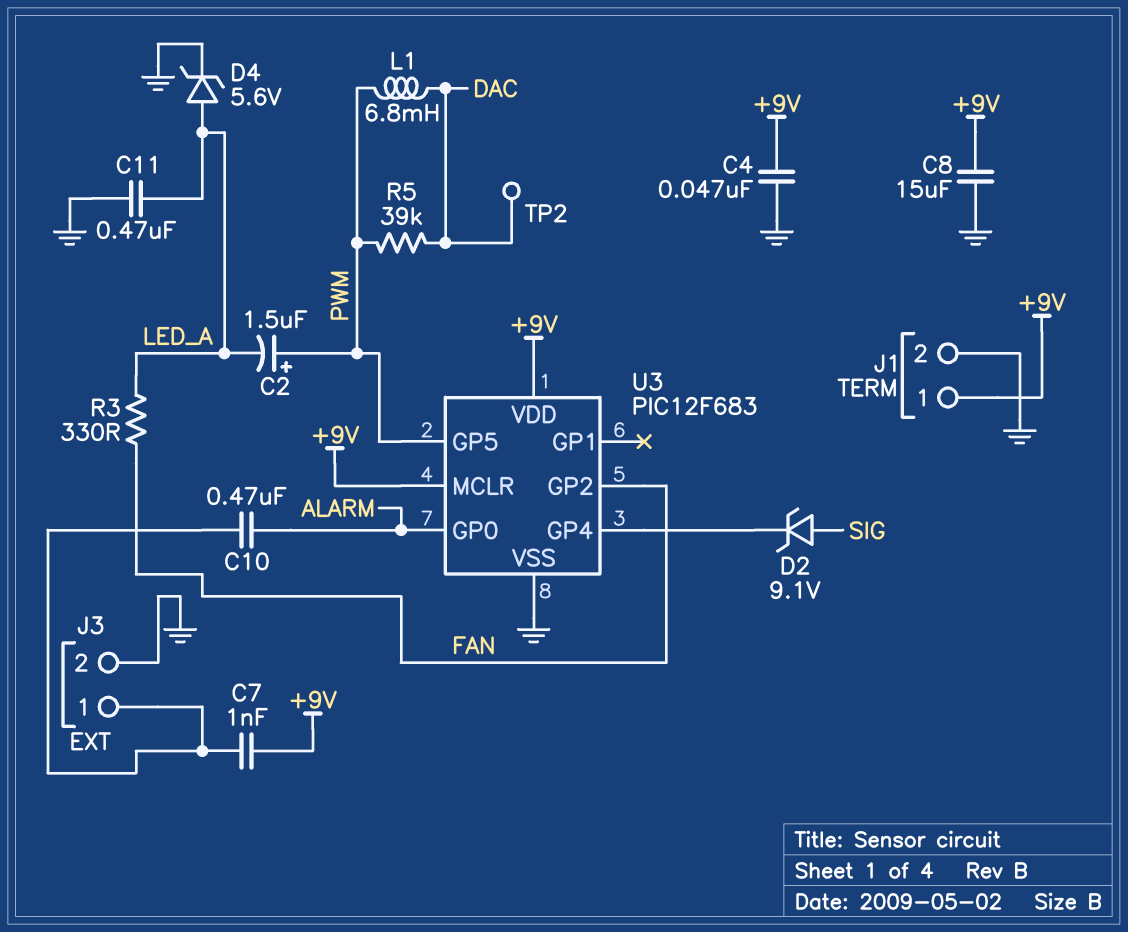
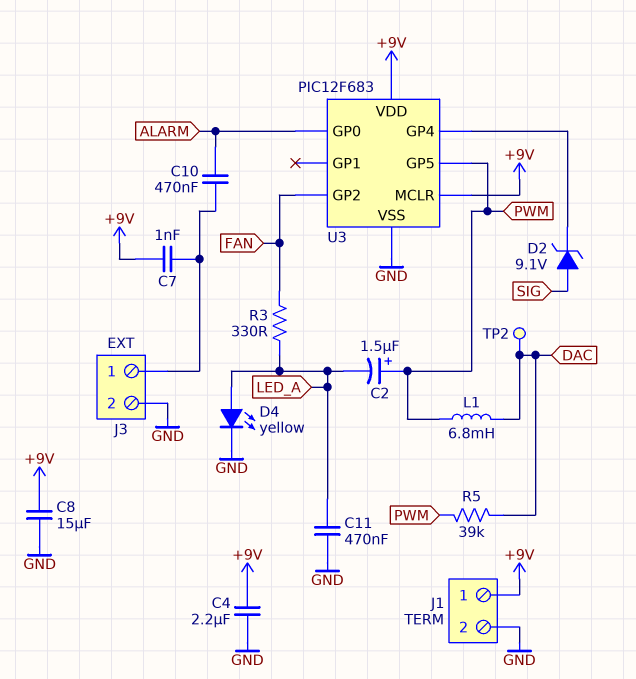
C4: 47nF (+9V, GND) -> 2.2uF (+9V, GND)
D4: zener 5.6V (A LED_A, K GND) -> LED yellow (A LED_A, K GND)

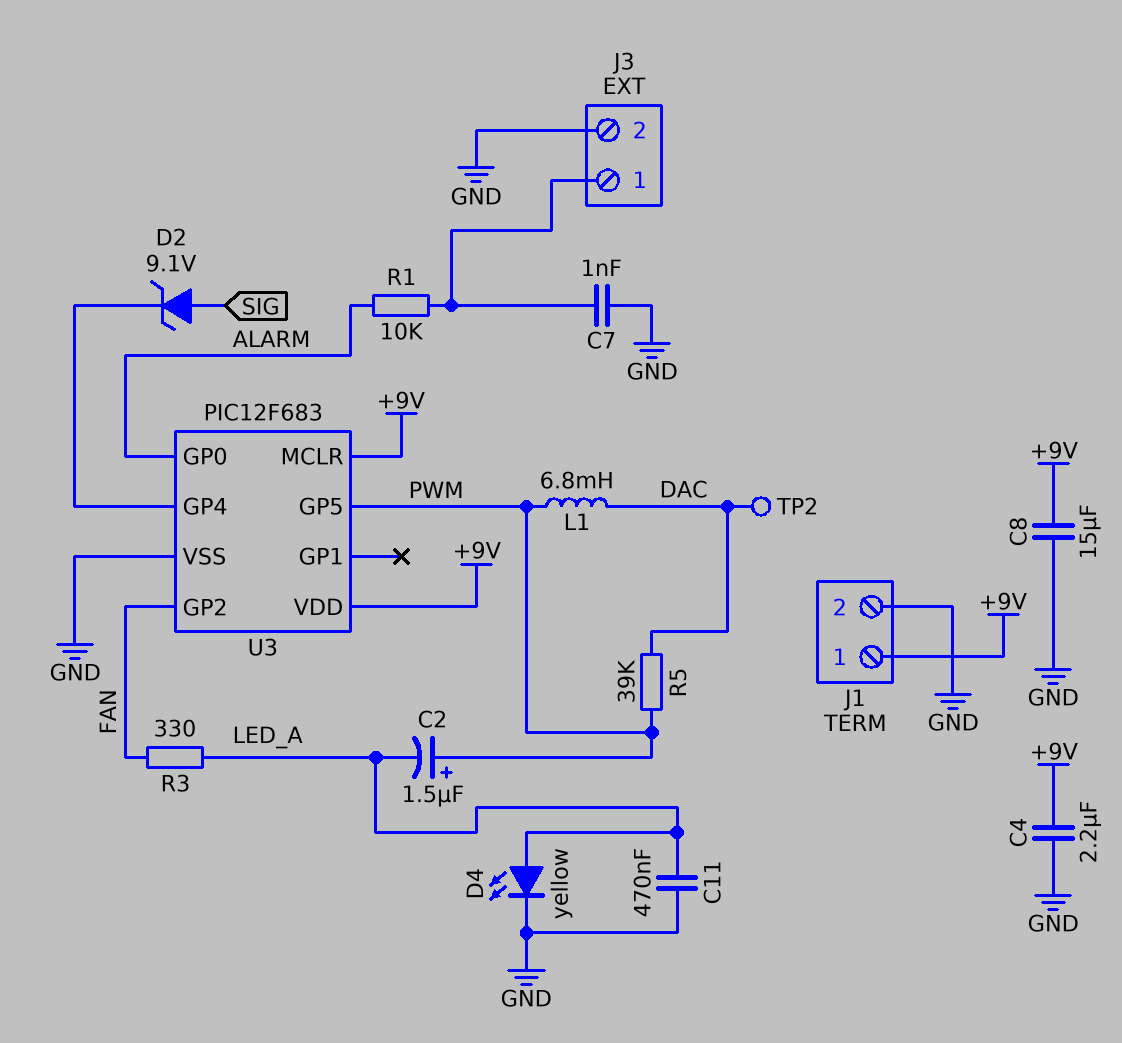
C7: 1nF (+9V, J3/1) -> 1nF (GND, J3/1)
C10: 470nF (ALARM, J3/1) -> none
R1: none -> 10k (ALARM, J3/1)

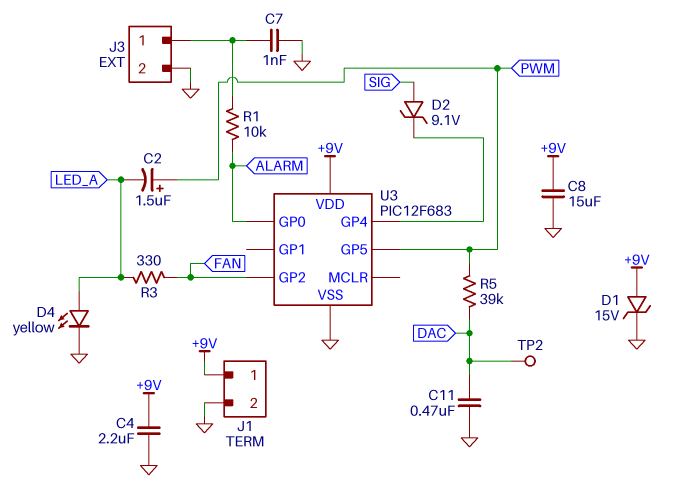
C11: 470nF (GND, LED_A) -> 470nF (DAC, GND)
D1: none -> zener 15V (A +9V, K GND)
L1: 6.8mH (DAC, PWM) -> none
U3 pin MCLR: +9V -> none

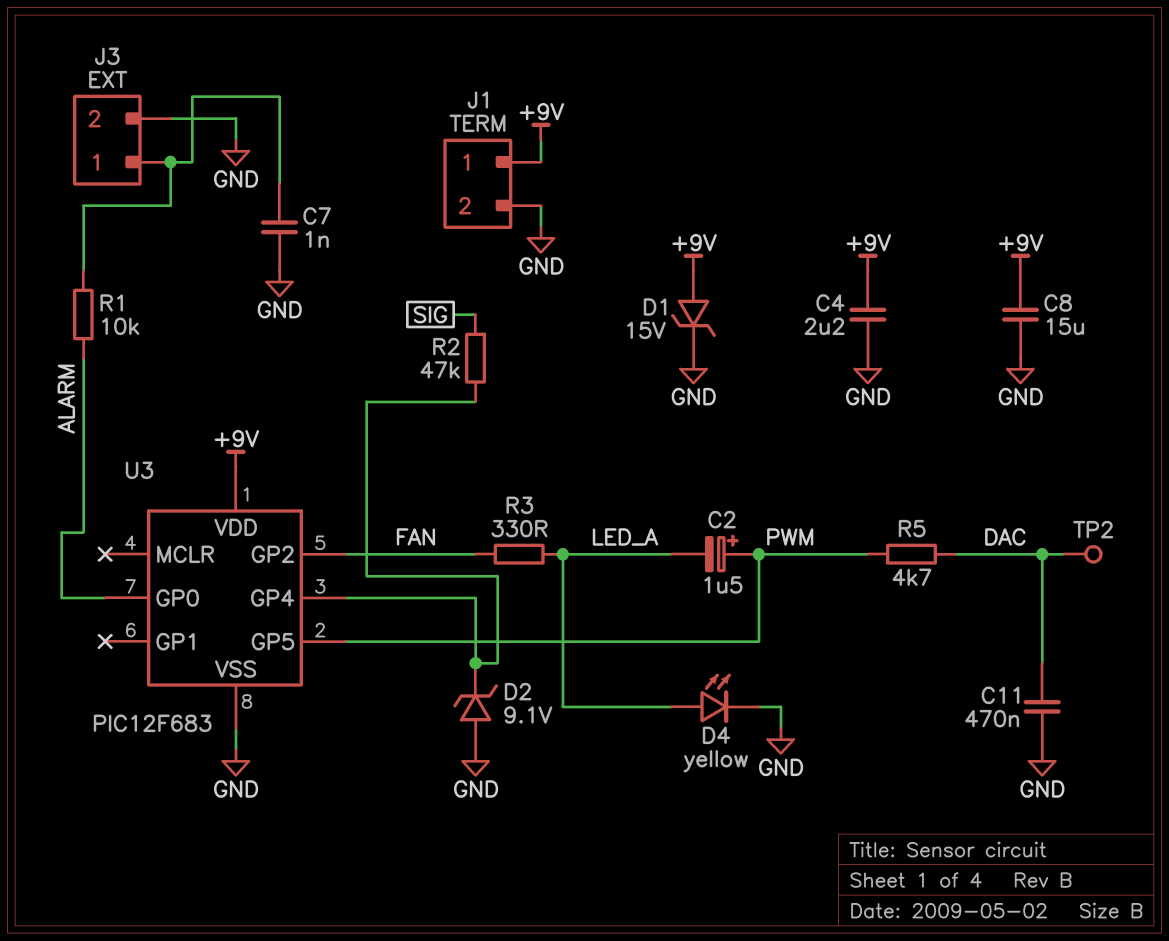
D2: zener 9.1V (A SIG, K U3/GP4) -> zener 9.1V (A GND, K U3/GP4)
R2: none -> 47k (SIG, U3/GP4)
R5: 39k (DAC, PWM) -> 4.7k (DAC, PWM)

